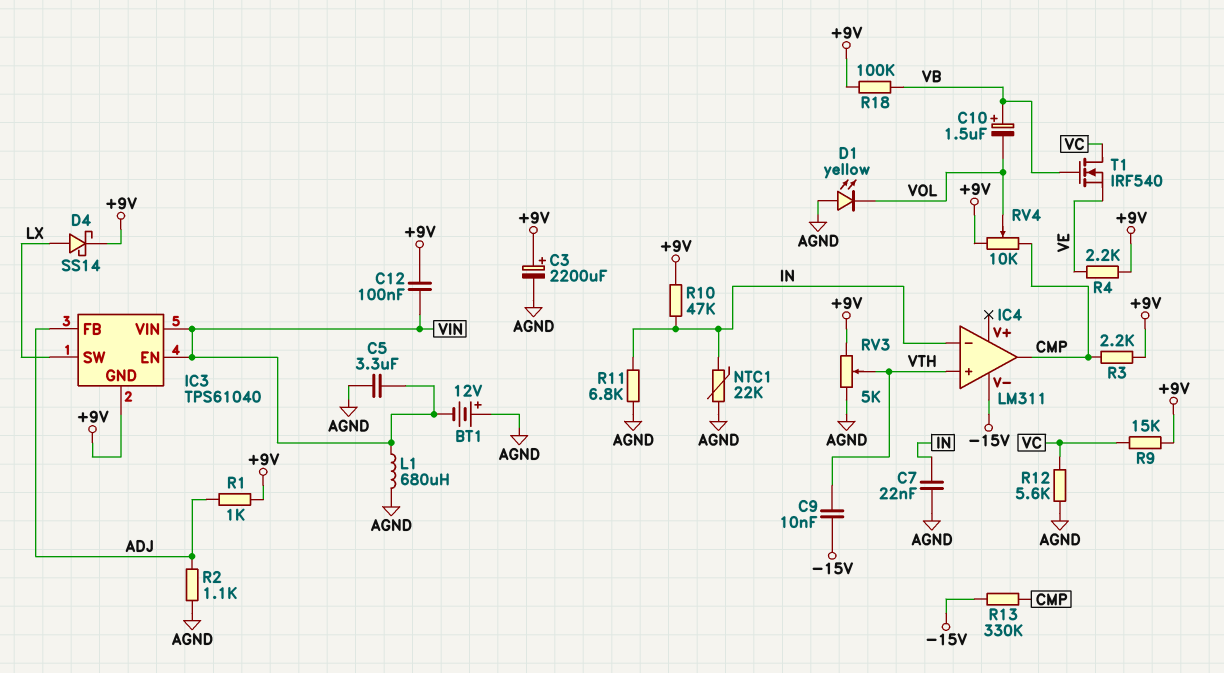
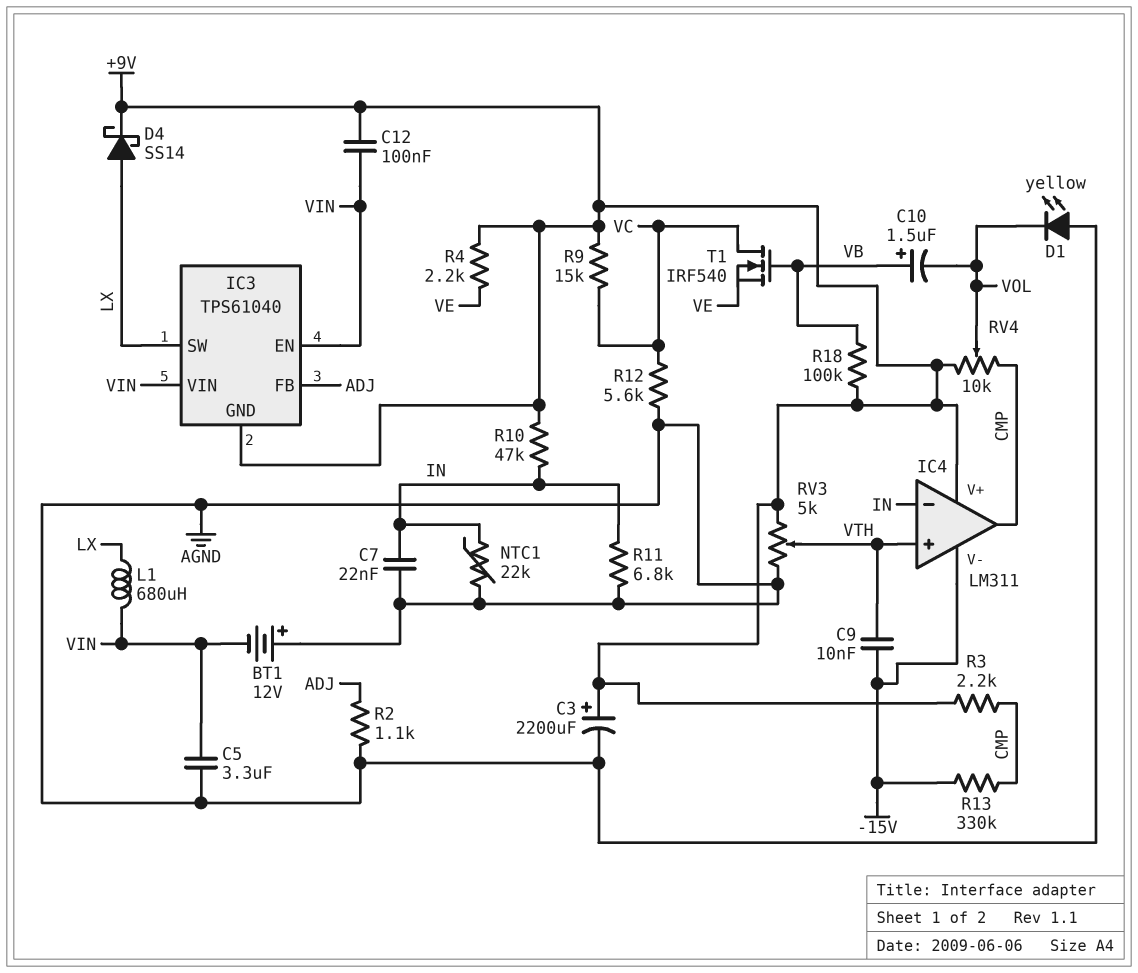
IC4 pin V+: none -> +9V
L1: 680uH (AGND, VIN) -> 680uH (LX, VIN)
R1: 1k (+9V, ADJ) -> none

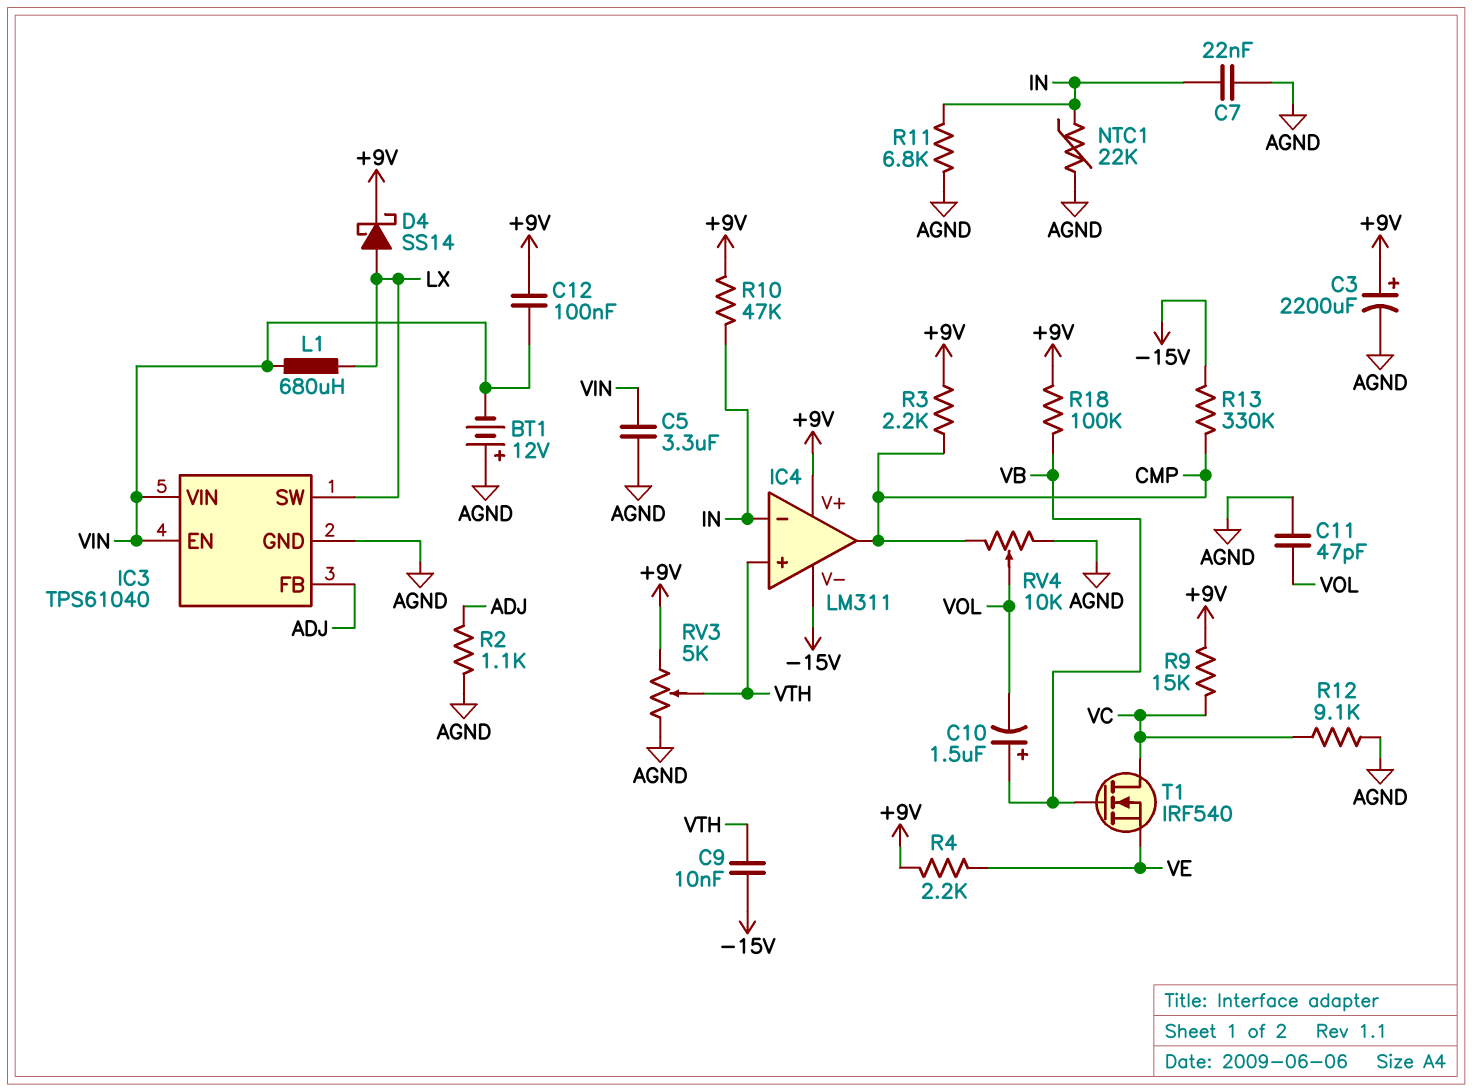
C11: none -> 47pF (AGND, VOL)
D1: LED yellow (A AGND, K VOL) -> none
IC3 pin GND: +9V -> AGND
R12: 5.6k (AGND, VC) -> 9.1k (AGND, VC)
RV4: 10k (+9V, CMP, wiper VOL) -> 10k (AGND, CMP, wiper VOL)

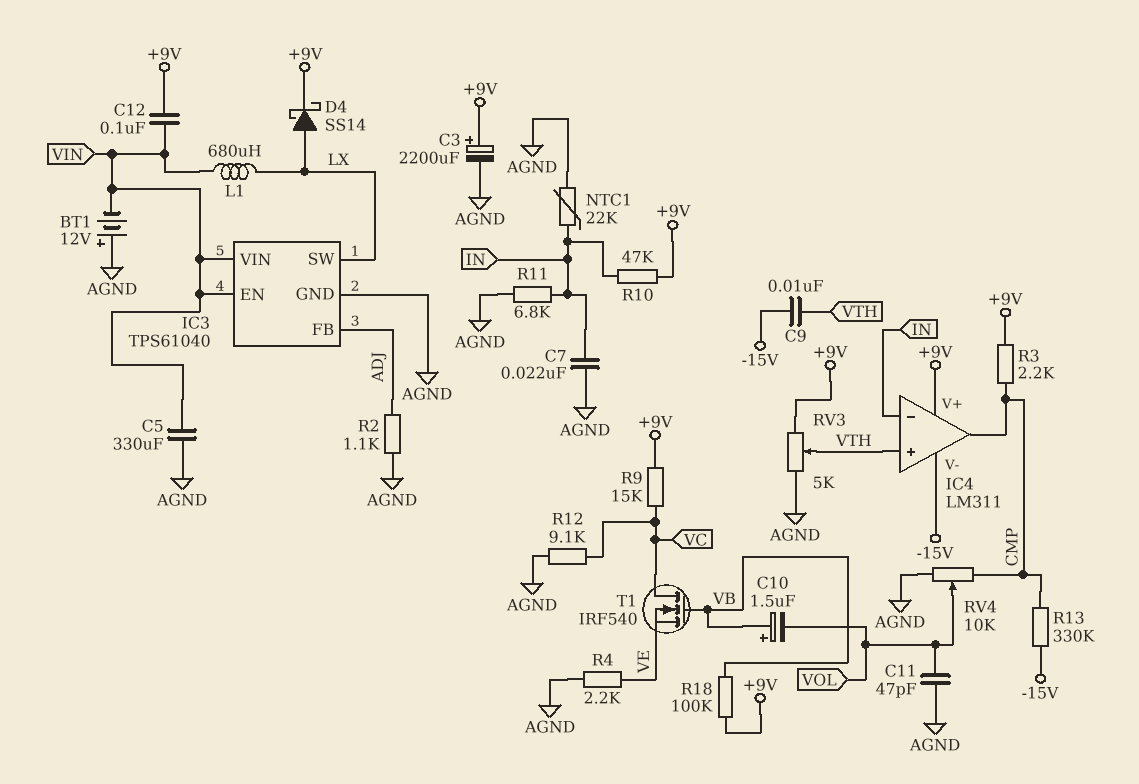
C5: 3.3uF (AGND, VIN) -> 330uF (AGND, VIN)
R4: 2.2k (+9V, VE) -> 2.2k (AGND, VE)

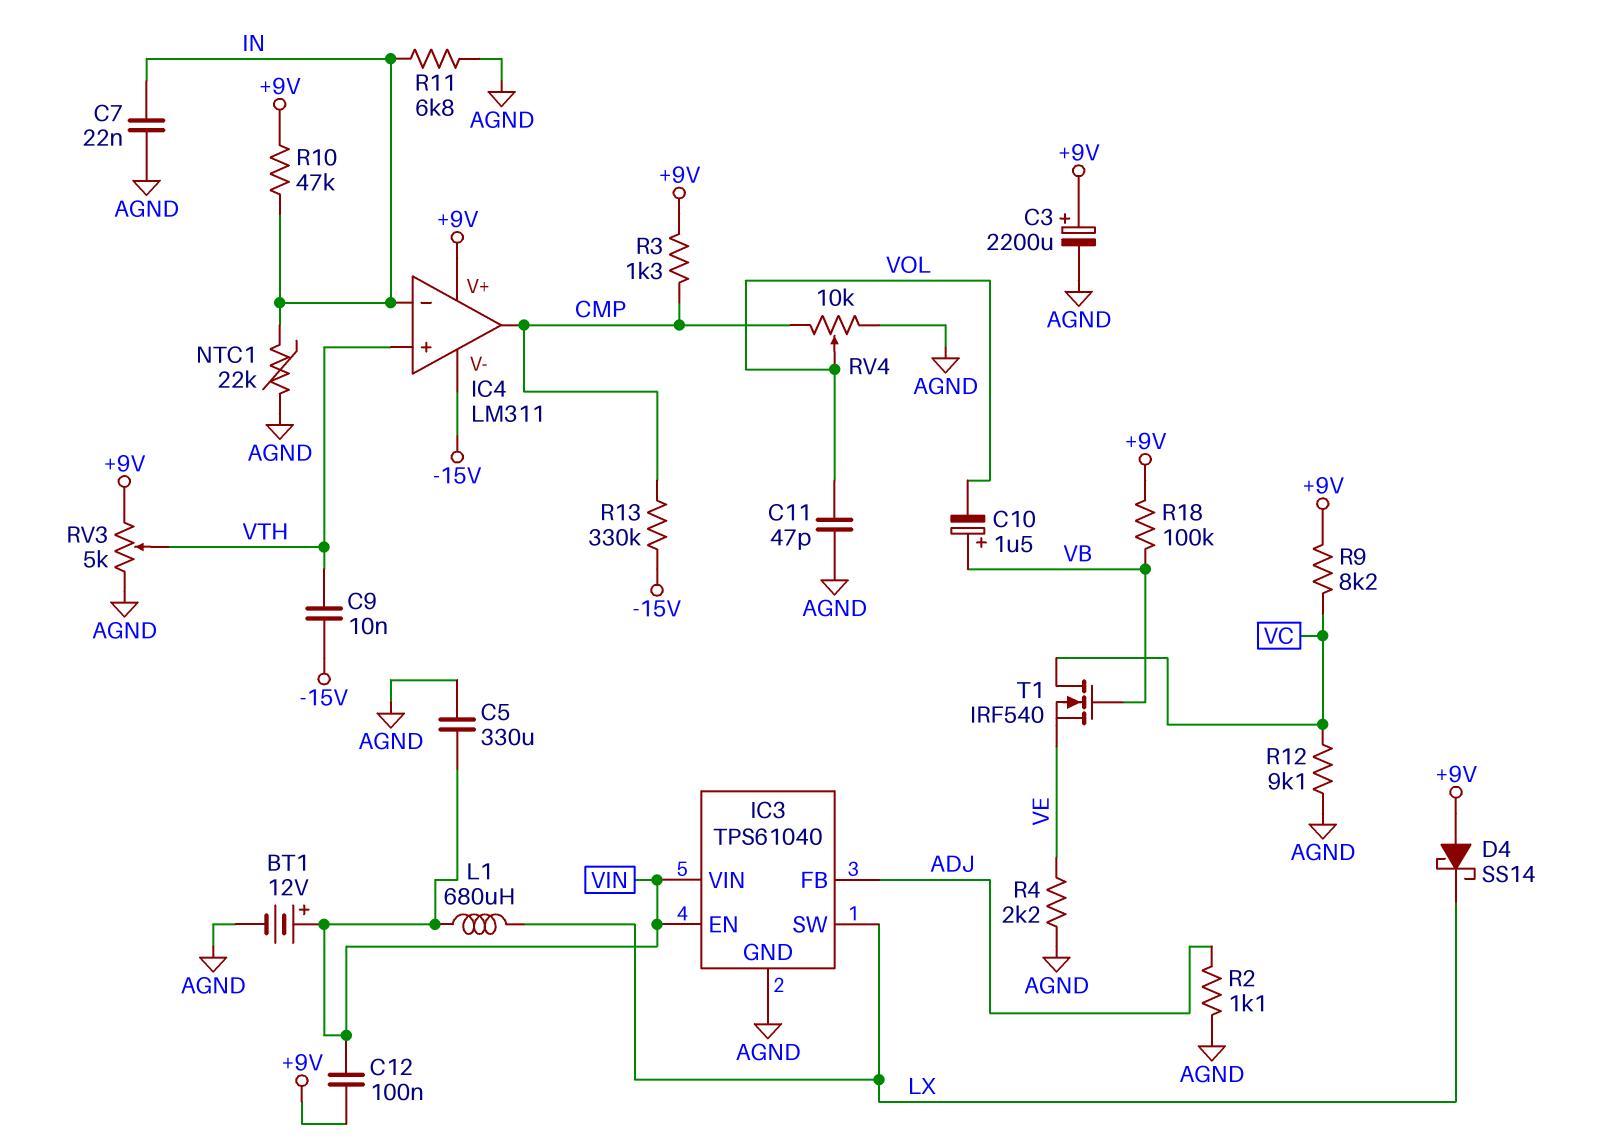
BT1: 12V (plus AGND, minus VIN) -> 12V (plus VIN, minus AGND)
D4: schottky SS14 (A LX, K +9V) -> schottky SS14 (A +9V, K LX)
R3: 2.2k (+9V, CMP) -> 1.3k (+9V, CMP)
R9: 15k (+9V, VC) -> 8.2k (+9V, VC)

